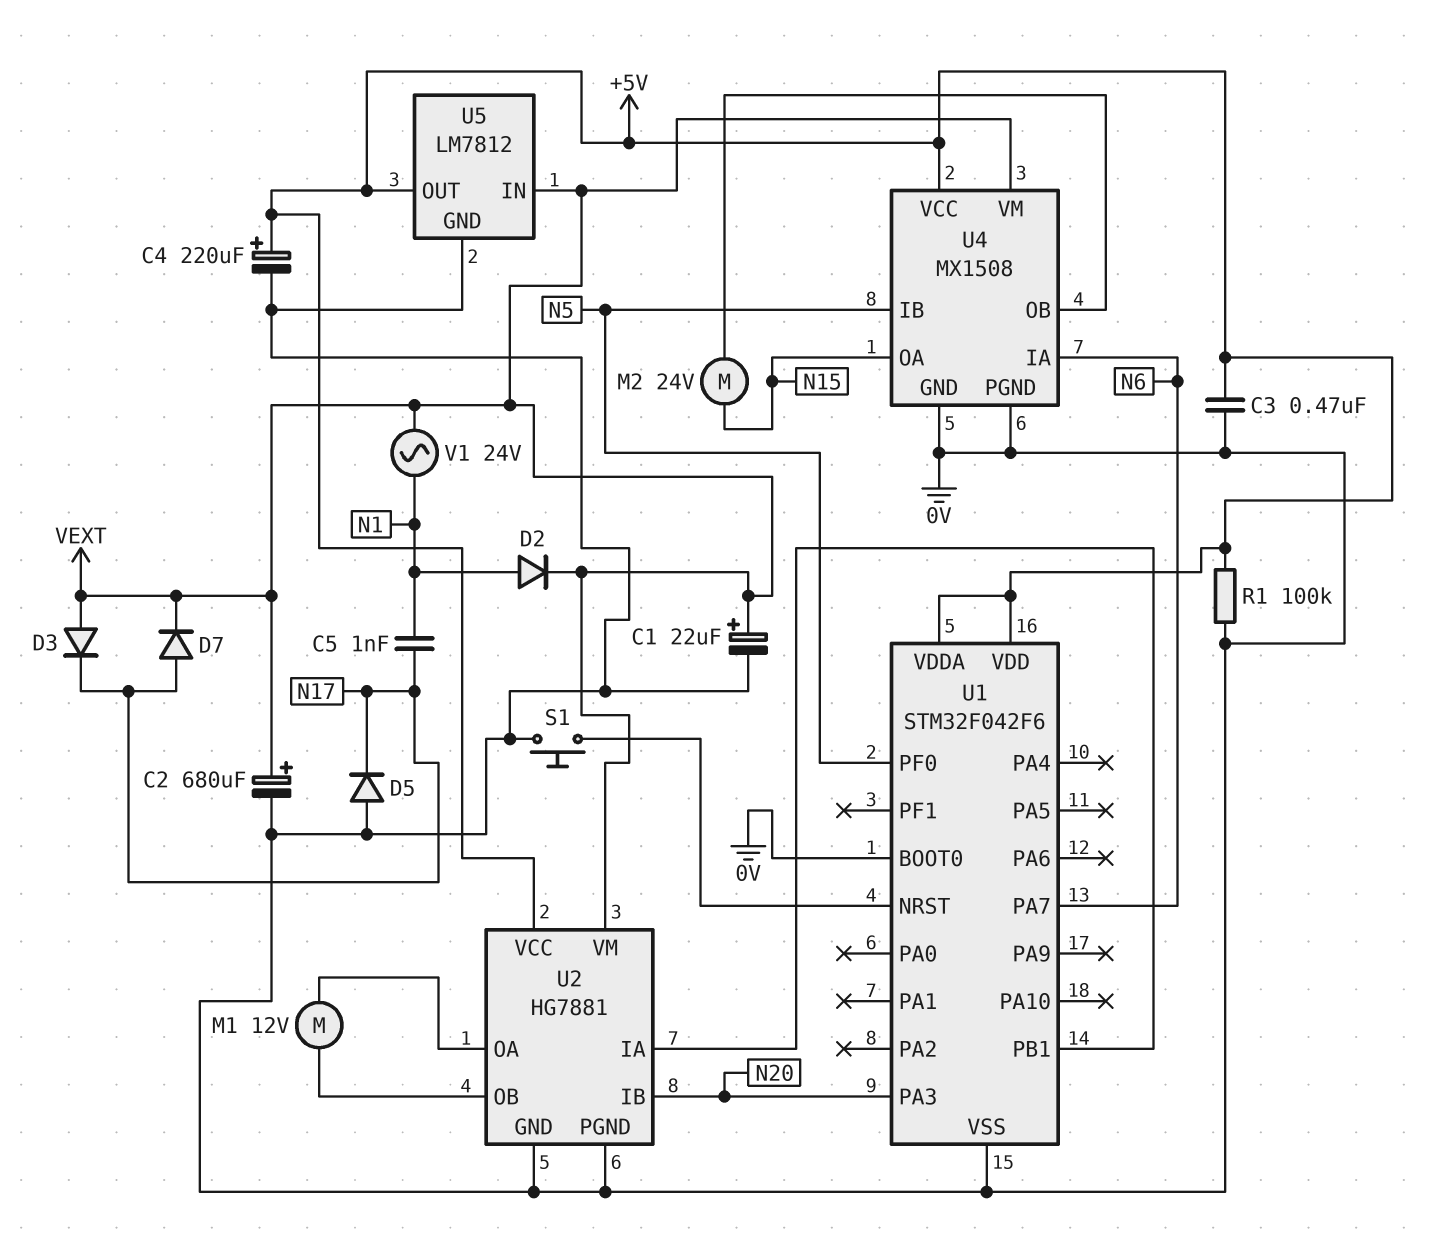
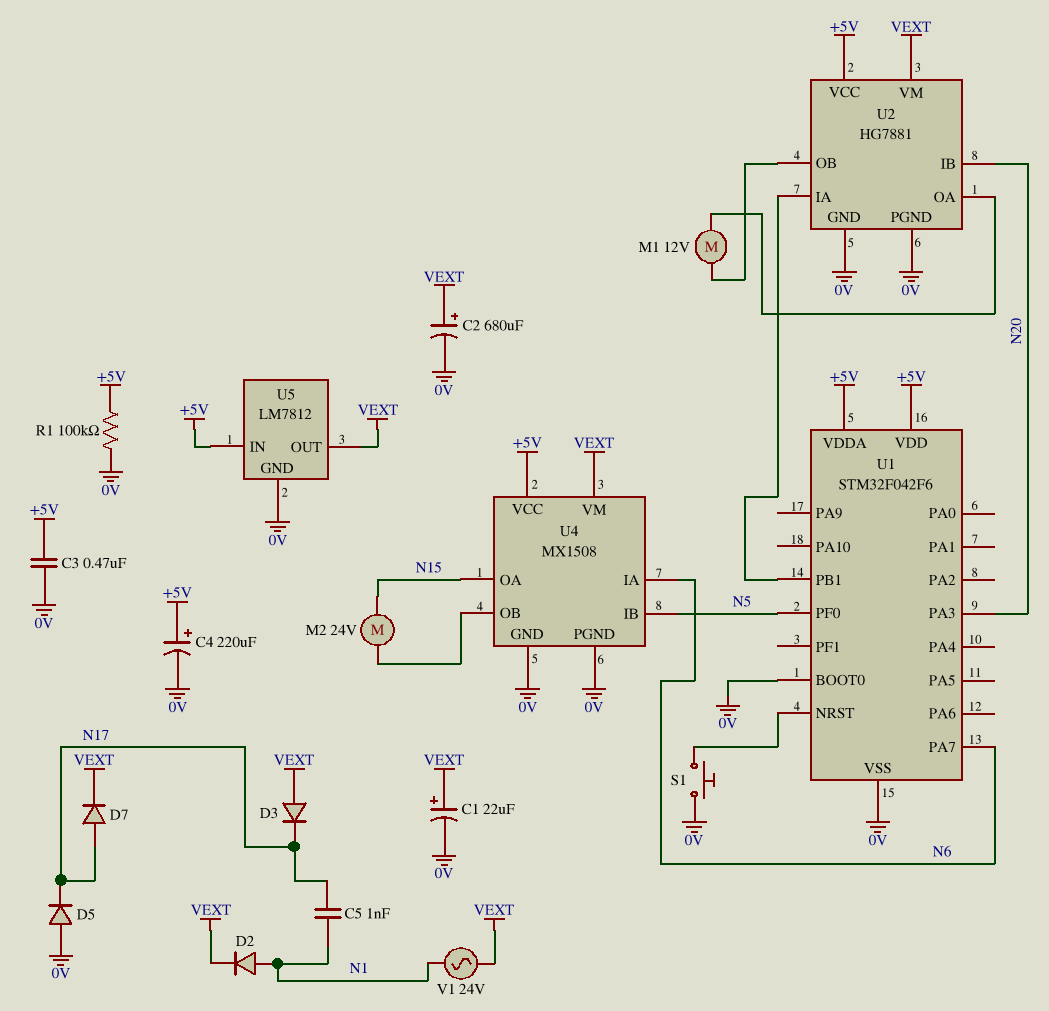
U5 pin IN: VEXT -> +5V
U5 pin OUT: +5V -> VEXT

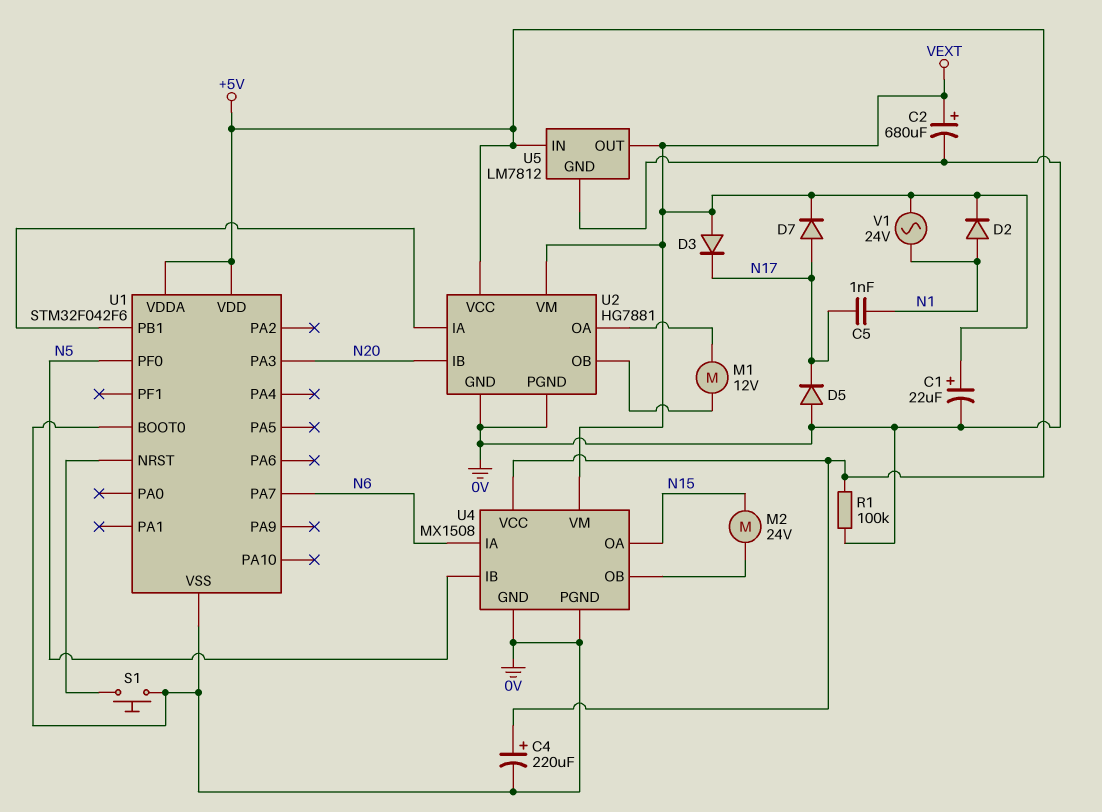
C3: 470nF (+5V, 0V) -> none

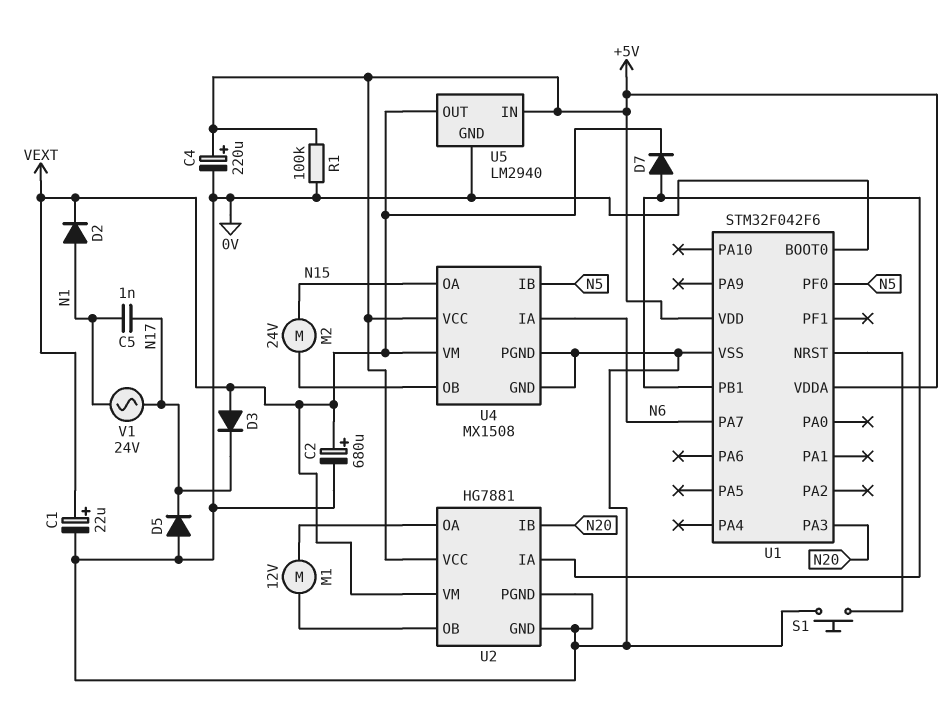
D7: diode (A N17, K VEXT) -> diode (A U1/PB1, K VEXT)
U5: LM7812 -> LM2940
V1: AC 24V (N1, VEXT) -> AC 24V (N1, N17)

